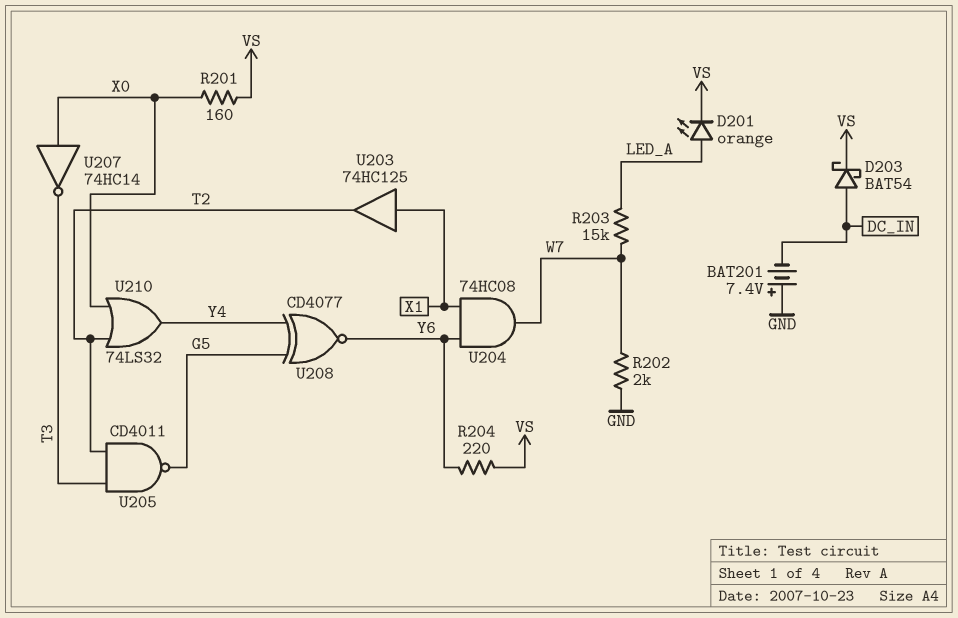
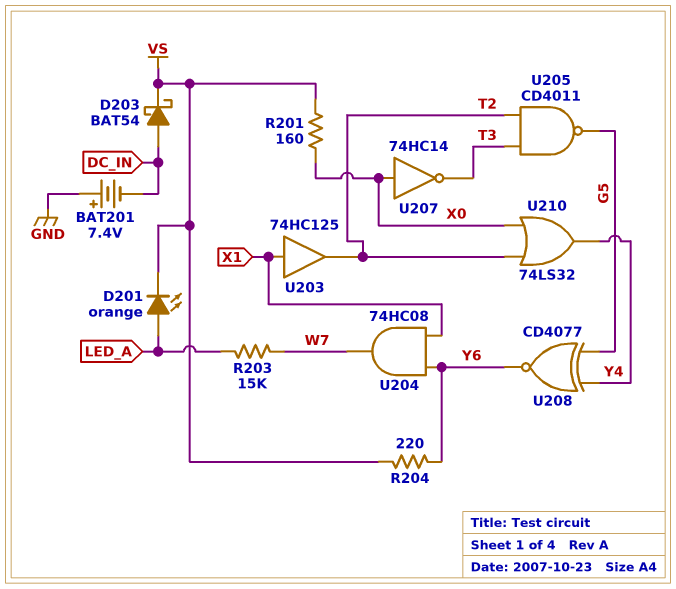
R202: 2k (GND, W7) -> none

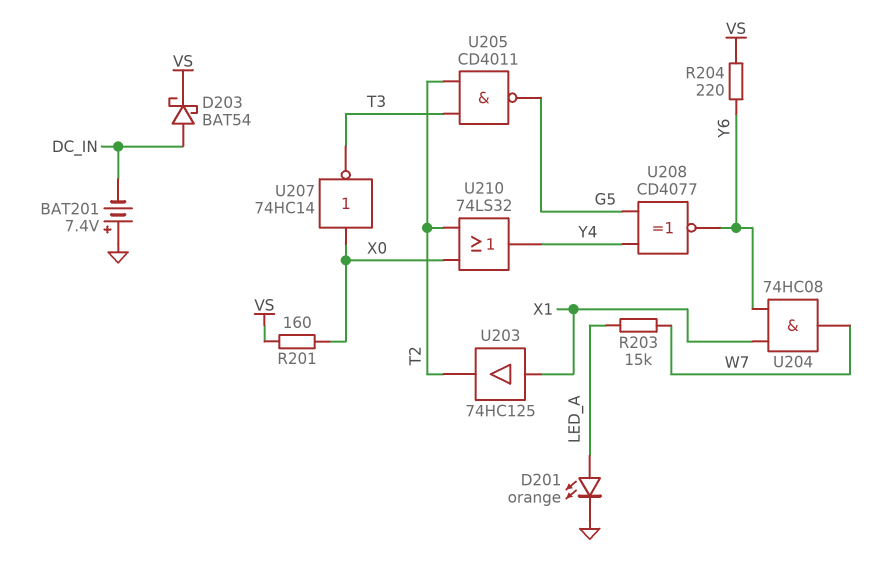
D201: LED orange (A LED_A, K VS) -> LED orange (A LED_A, K GND)

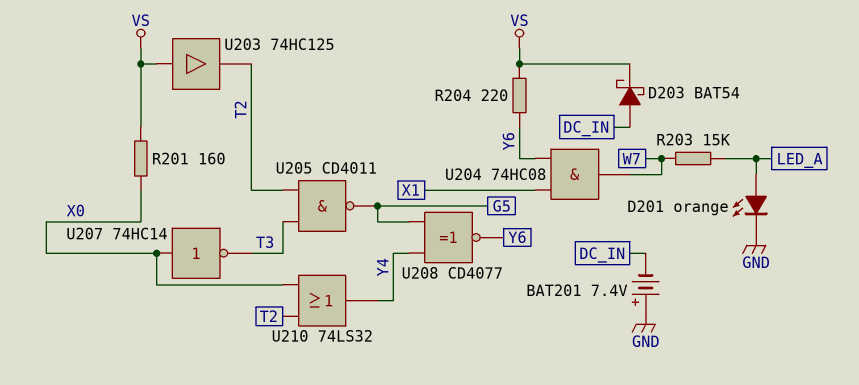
U203: buffer 74HC125 (in X1, out T2) -> buffer 74HC125 (in VS, out T2)

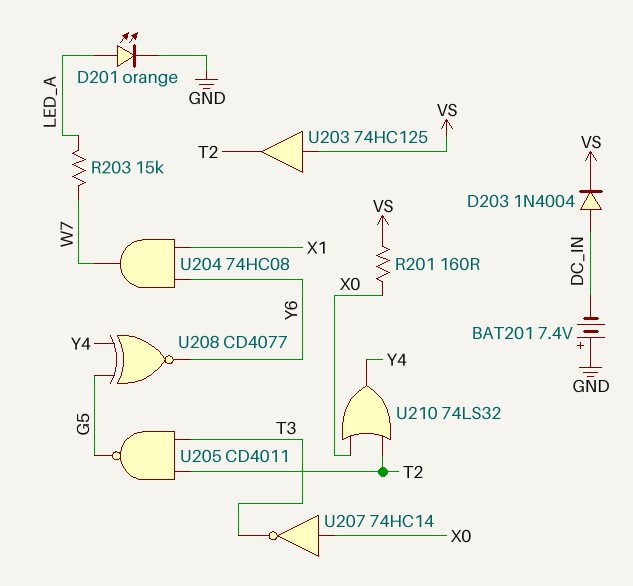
D203: schottky BAT54 (A DC_IN, K VS) -> diode 1N4004 (A DC_IN, K VS)
R204: 220 (VS, Y6) -> none

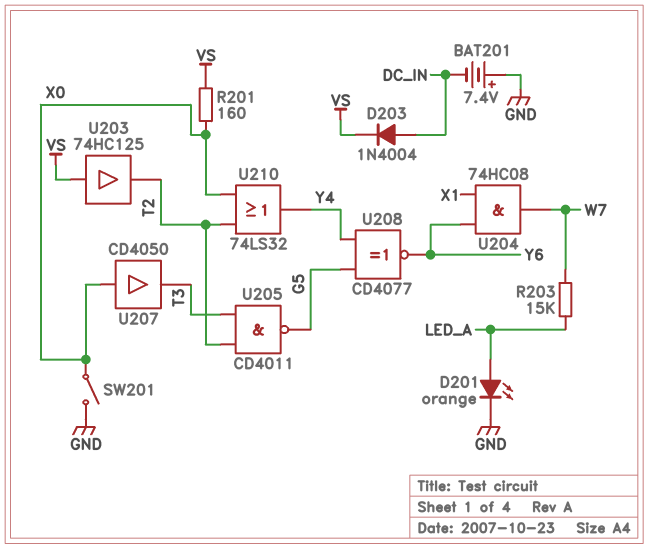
SW201: none -> switch (GND, X0)
U207: NOT 74HC14 (in X0, out T3) -> buffer CD4050 (in X0, out T3)

